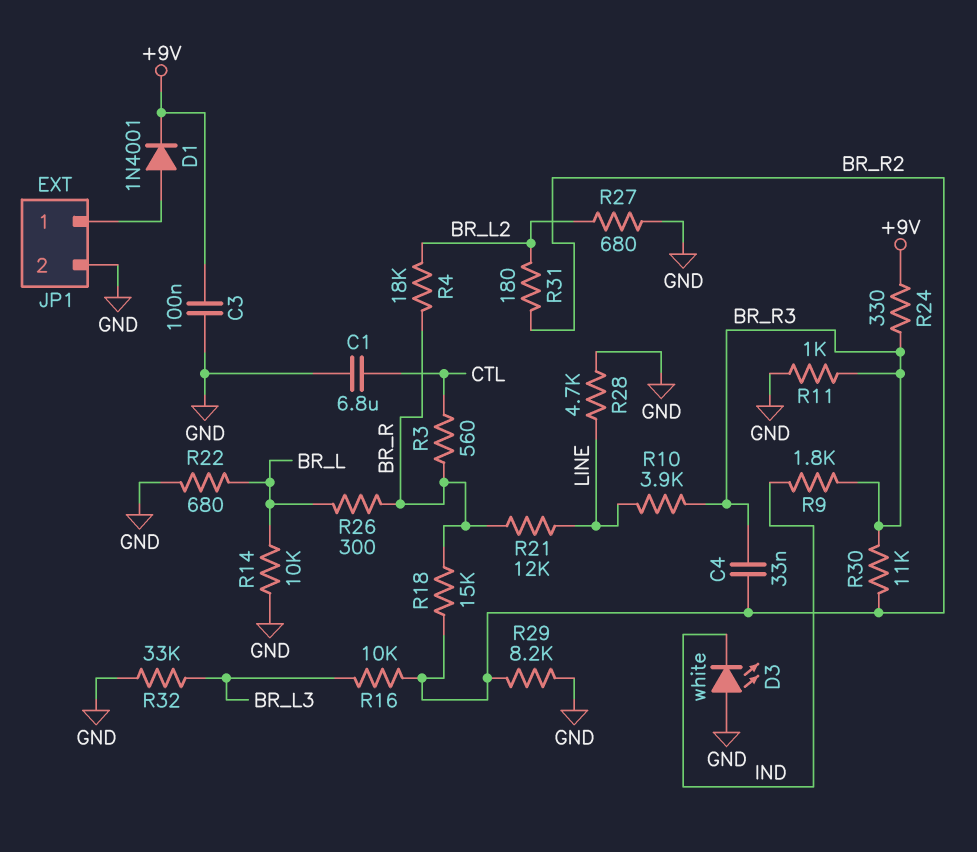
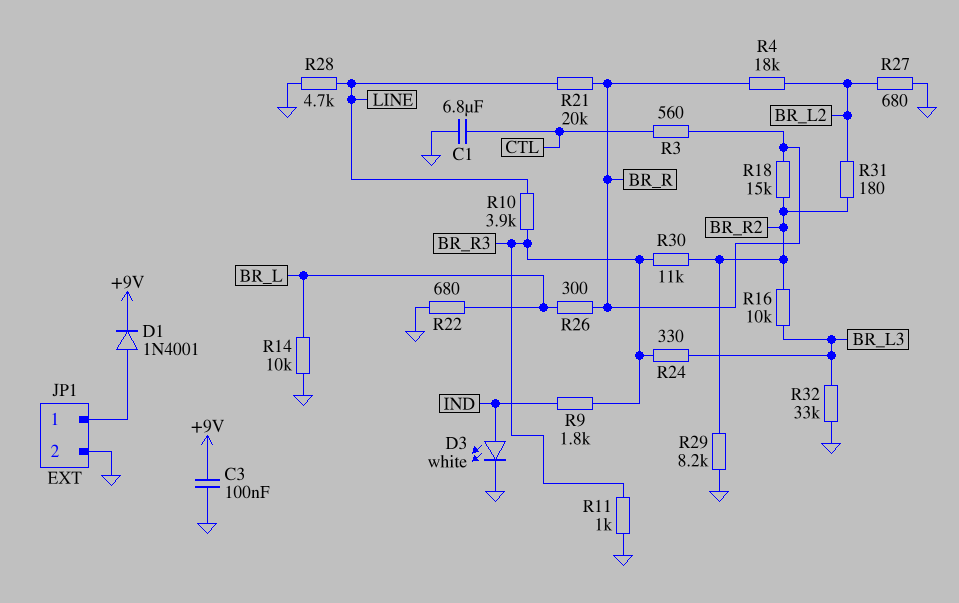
C4: 33nF (BR_R2, BR_R3) -> none
D3: LED white (A GND, K IND) -> LED white (A IND, K GND)
R21: 12k (BR_R, LINE) -> 20k (BR_R, LINE)
R24: 330 (+9V, BR_R3) -> 330 (BR_L3, BR_R3)

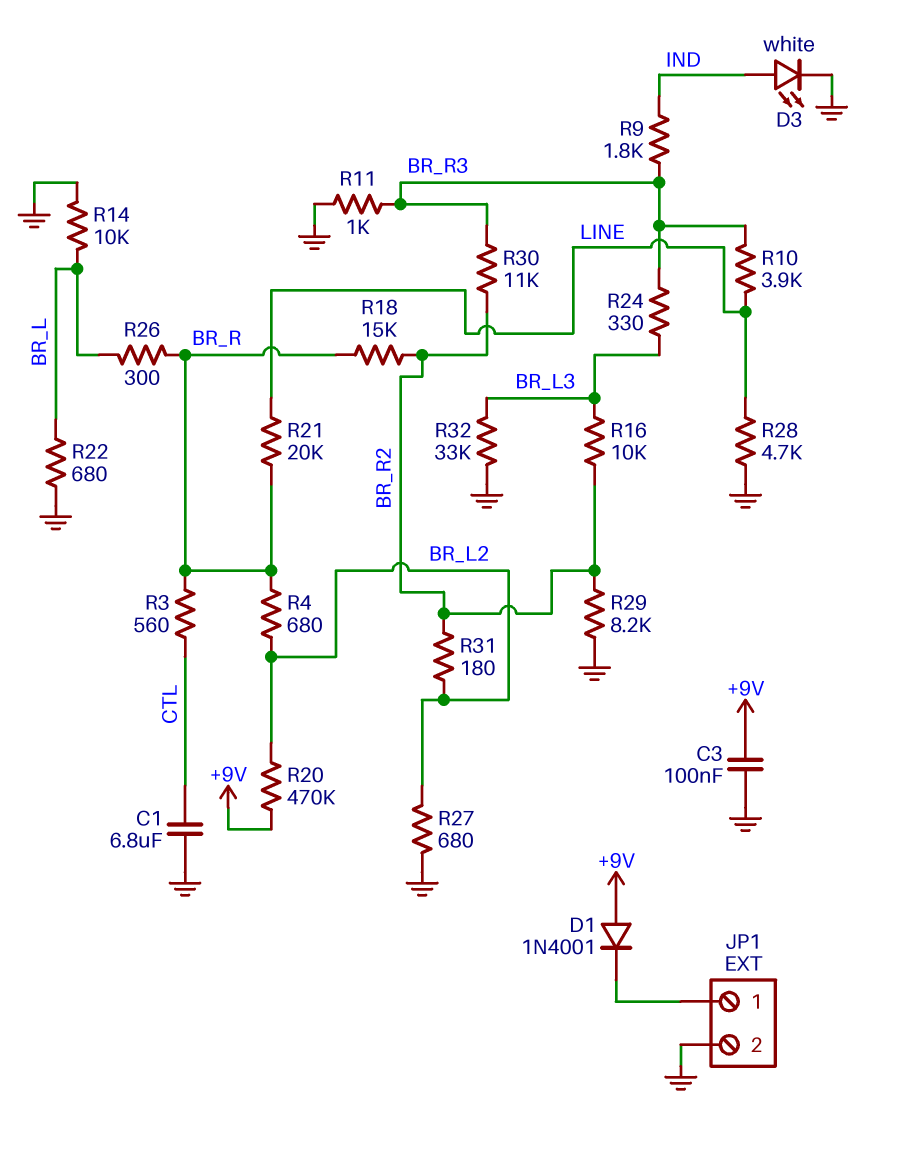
D1: diode 1N4001 (A JP1/1, K +9V) -> diode 1N4001 (A +9V, K JP1/1)
R4: 18k (BR_L2, BR_R) -> 680 (BR_L2, BR_R)
R20: none -> 470k (+9V, BR_L2)

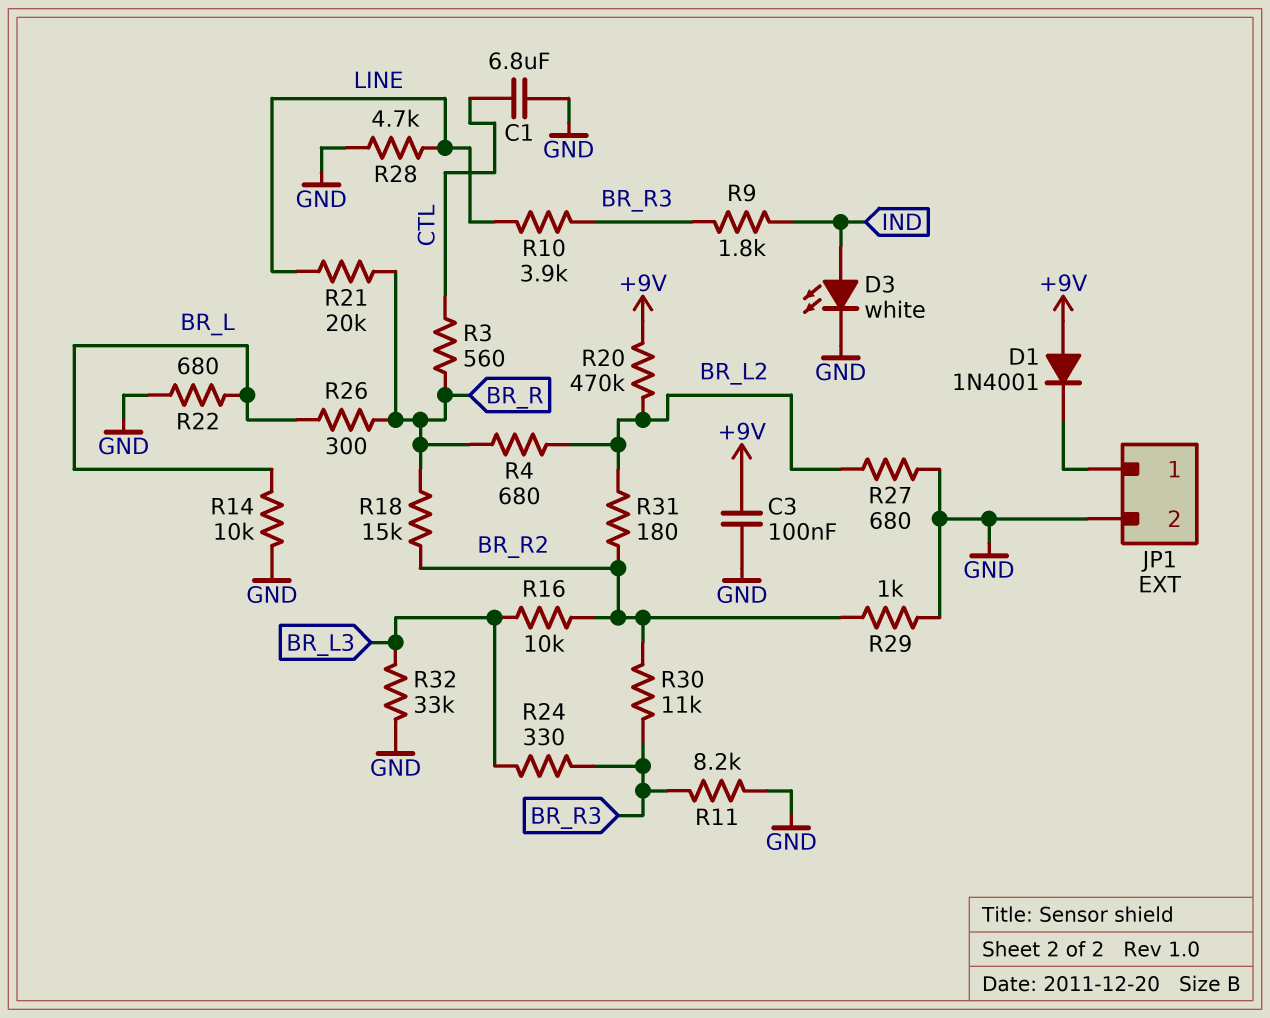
R11: 1k (BR_R3, GND) -> 8.2k (BR_R3, GND)
R29: 8.2k (BR_R2, GND) -> 1k (BR_R2, GND)

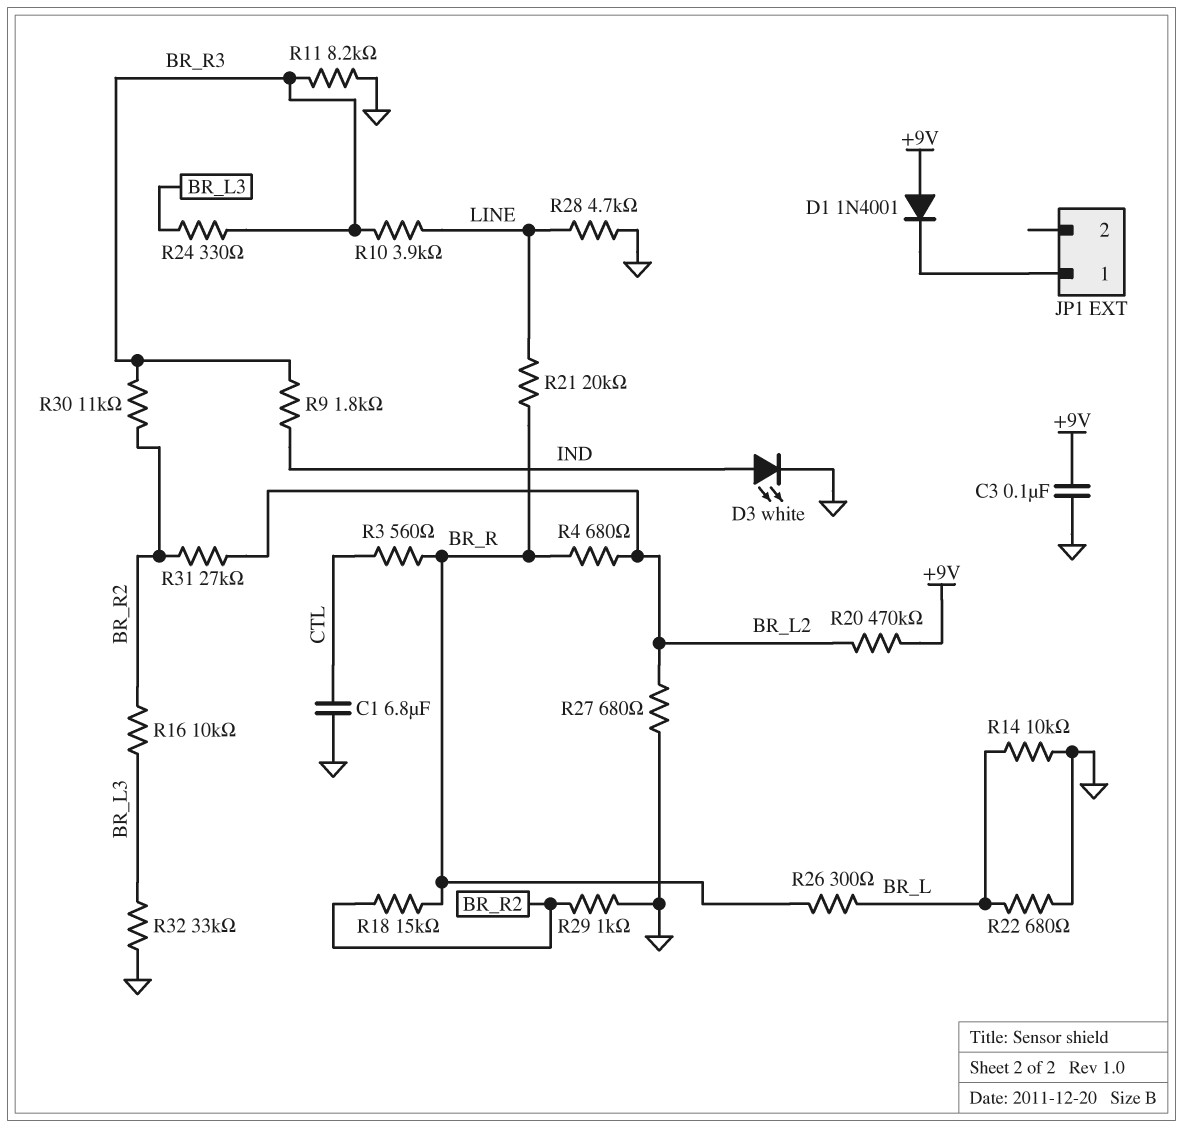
JP1 pin 2: GND -> none
R31: 180 (BR_L2, BR_R2) -> 27k (BR_L2, BR_R2)

